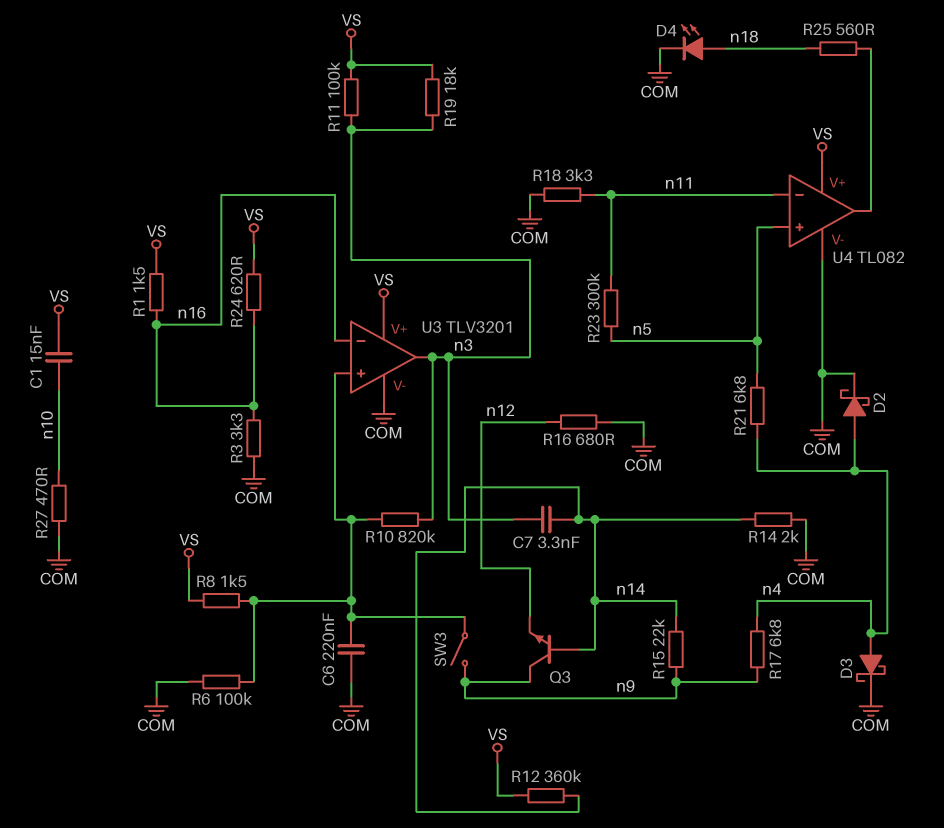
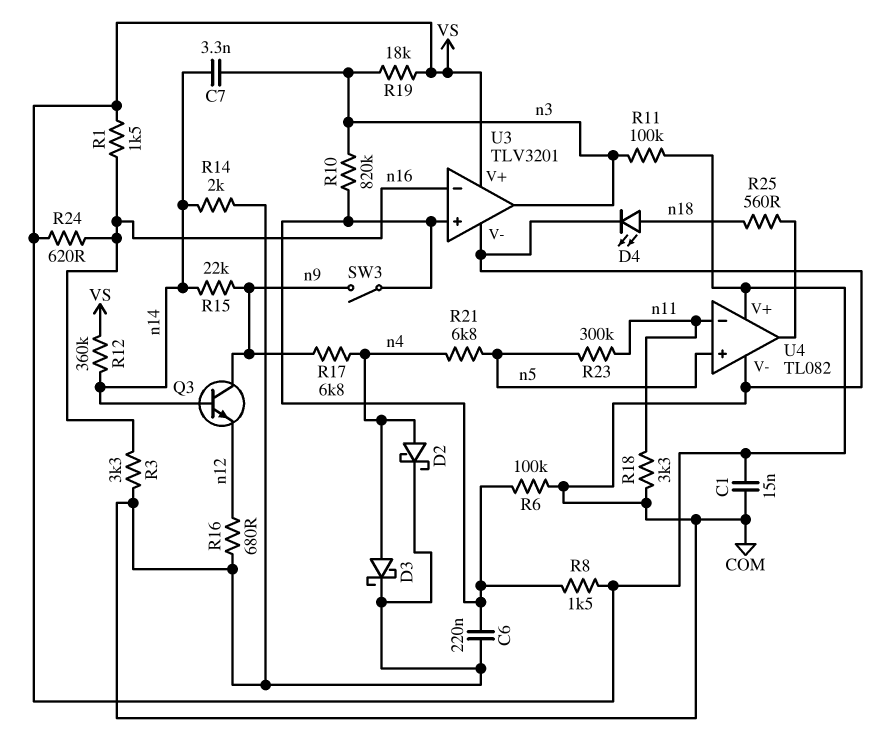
C1: 15nF (VS, n10) -> 15nF (COM, VS)
R27: 470 (COM, n10) -> none

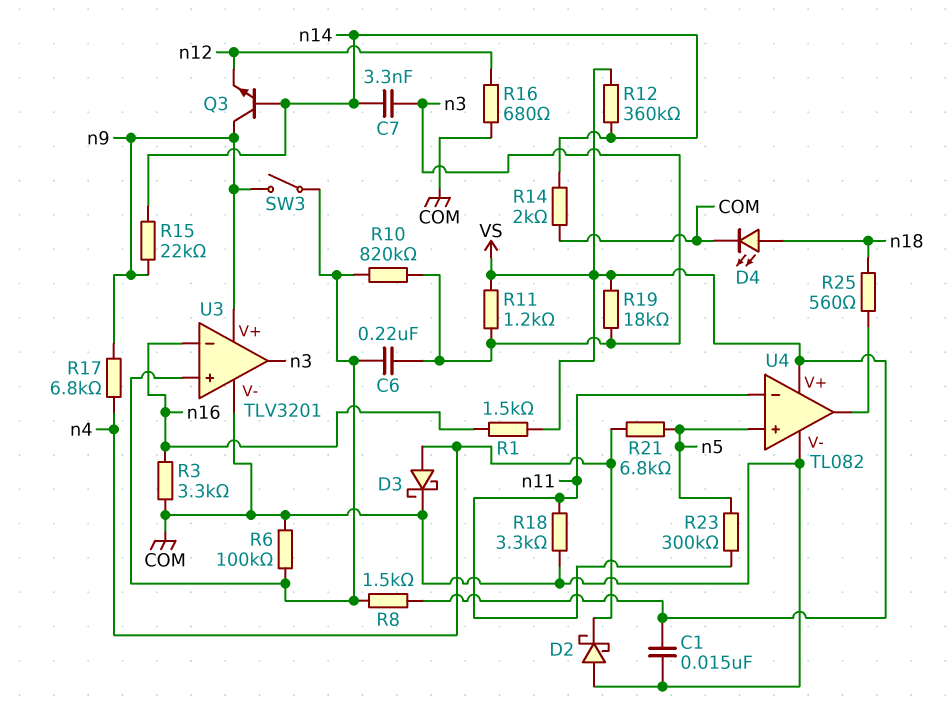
C6: 220nF (COM, U3/in+) -> 220nF (U3/in+, n3)
D2: schottky (A n4, K COM) -> schottky (A COM, K n4)
R11: 100k (VS, n3) -> 1.2k (VS, n3)
R24: 620 (VS, n16) -> none
U3 pin V+: VS -> n9

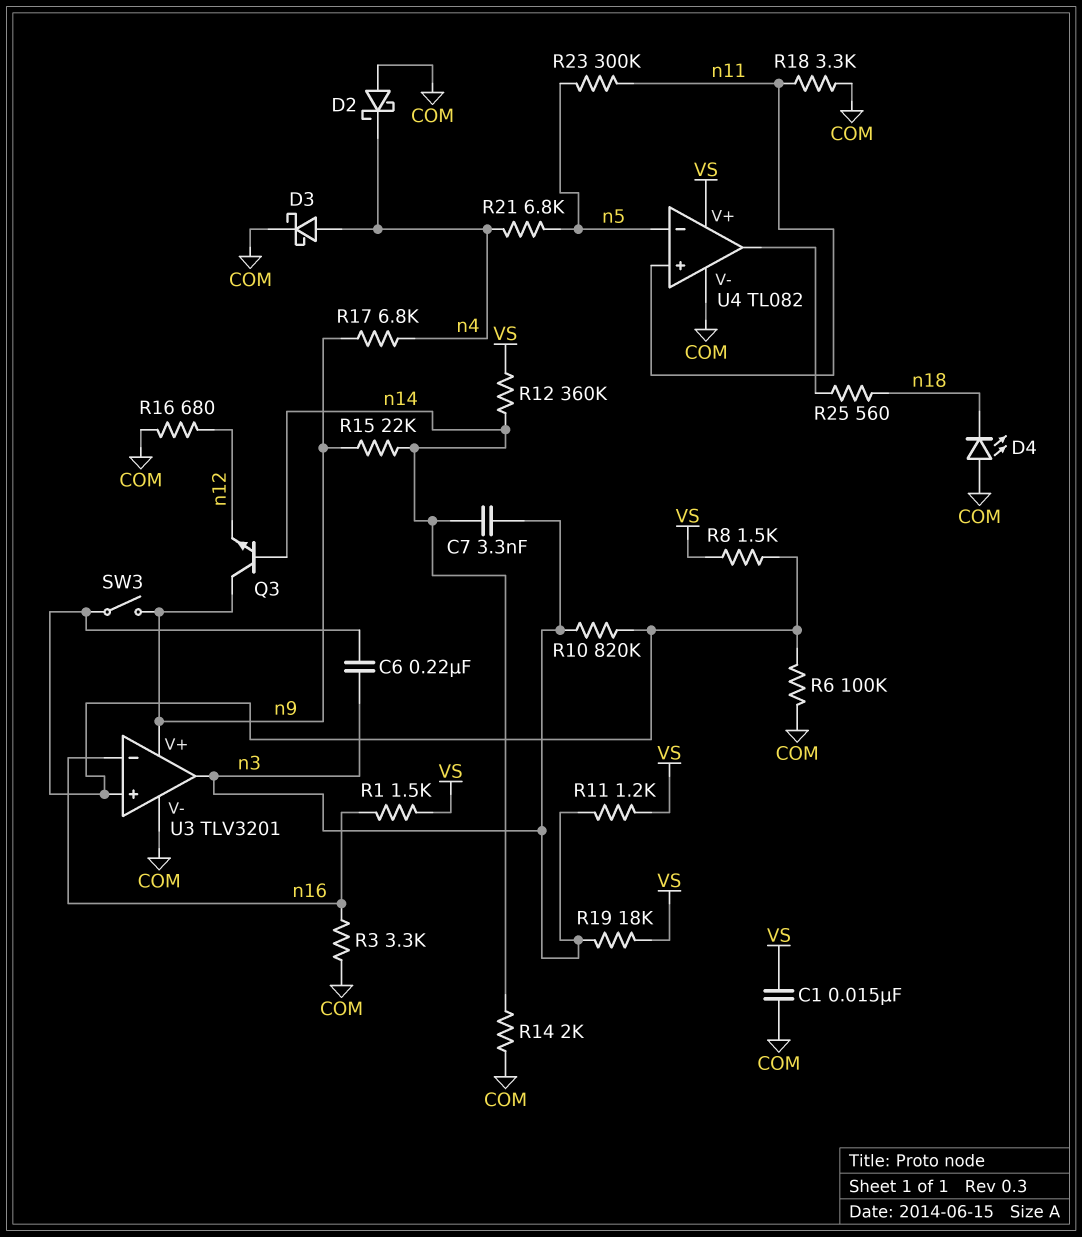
D4: LED (A n18, K COM) -> LED (A COM, K n18)
U4 pin in+: n5 -> n11
U4 pin in-: n11 -> n5

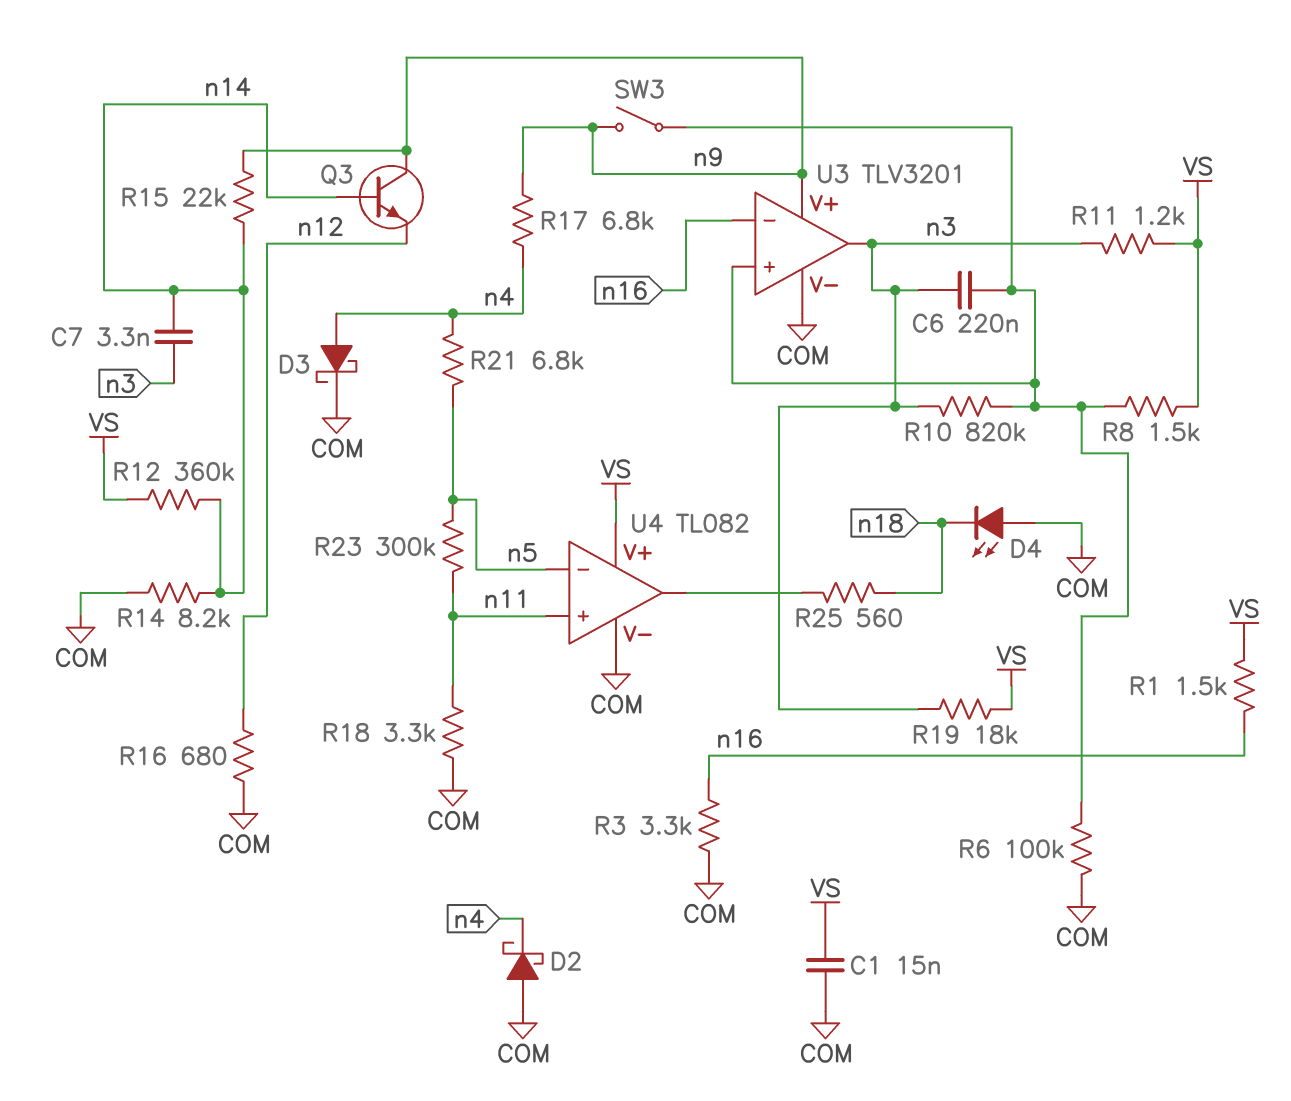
R14: 2k (COM, n14) -> 8.2k (COM, n14)

